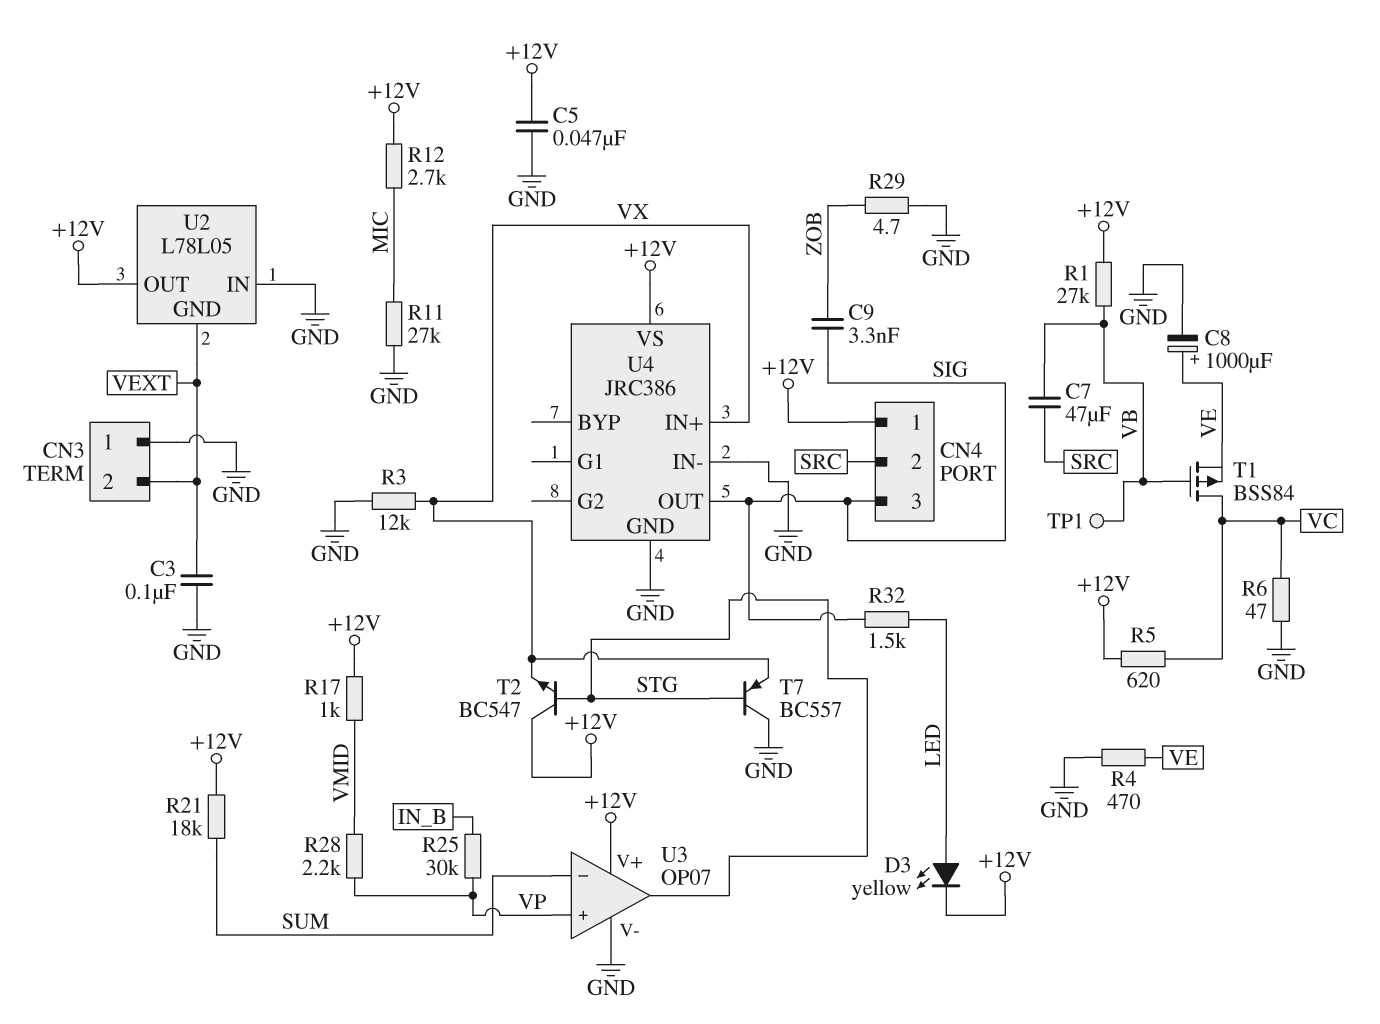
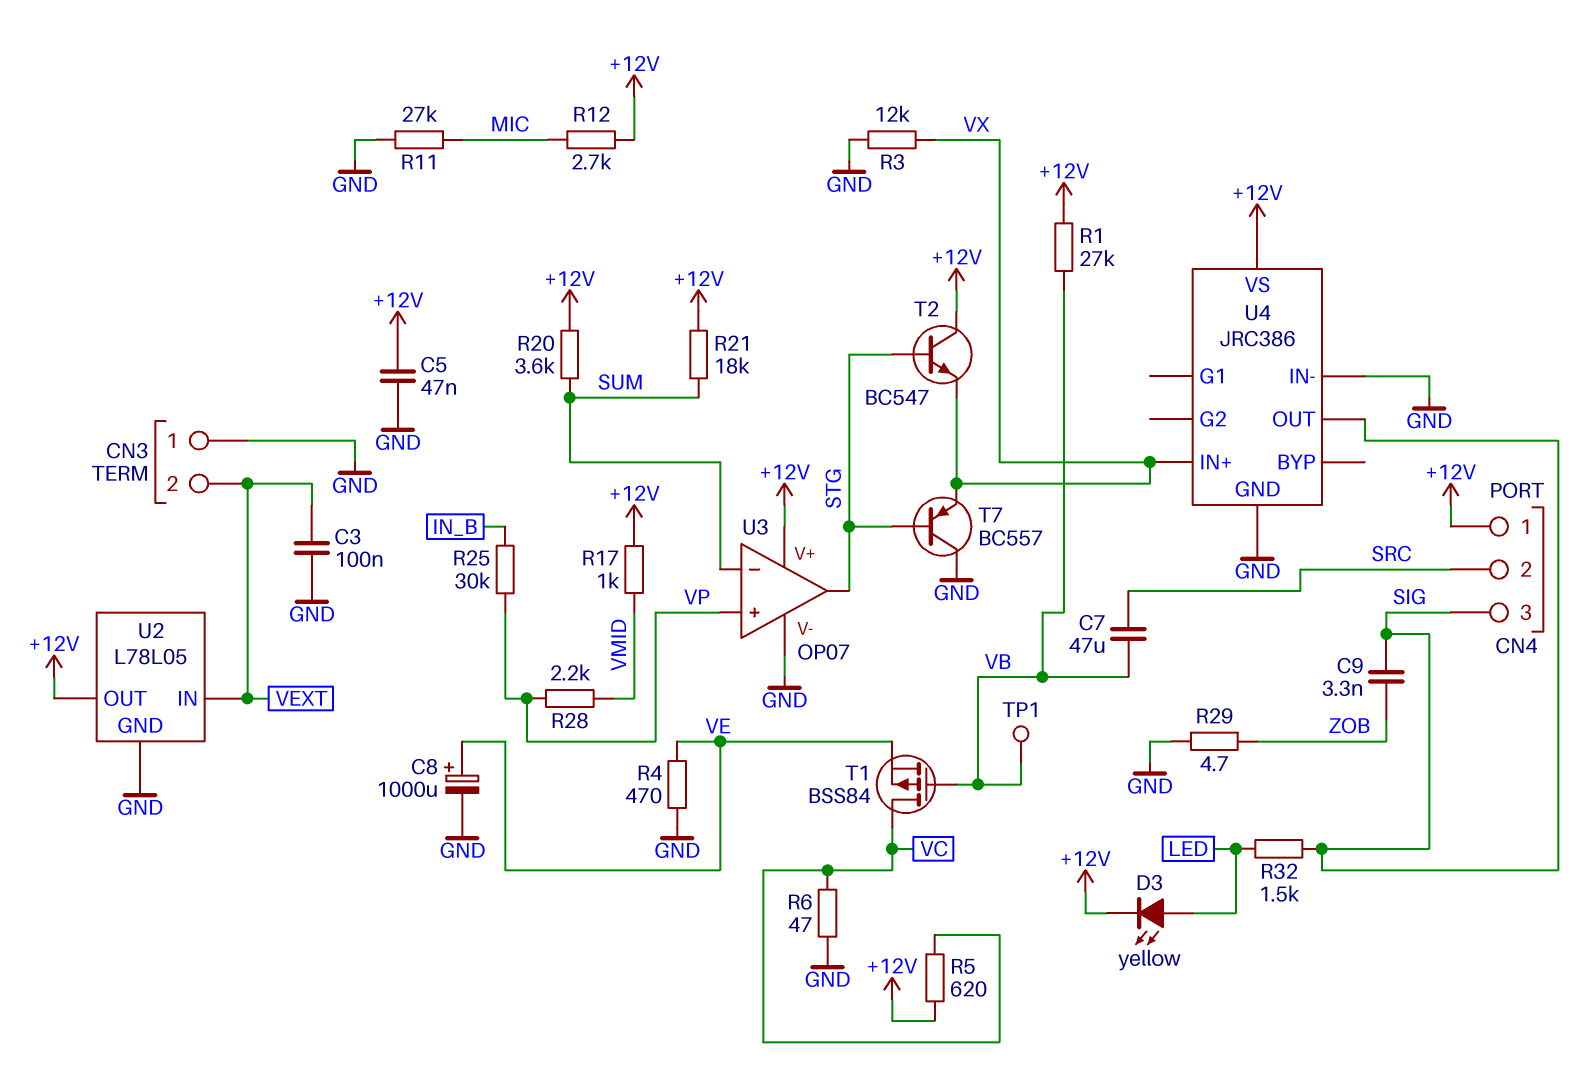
R20: none -> 3.6k (+12V, SUM)
U2 pin GND: VEXT -> GND
U2 pin IN: GND -> VEXT

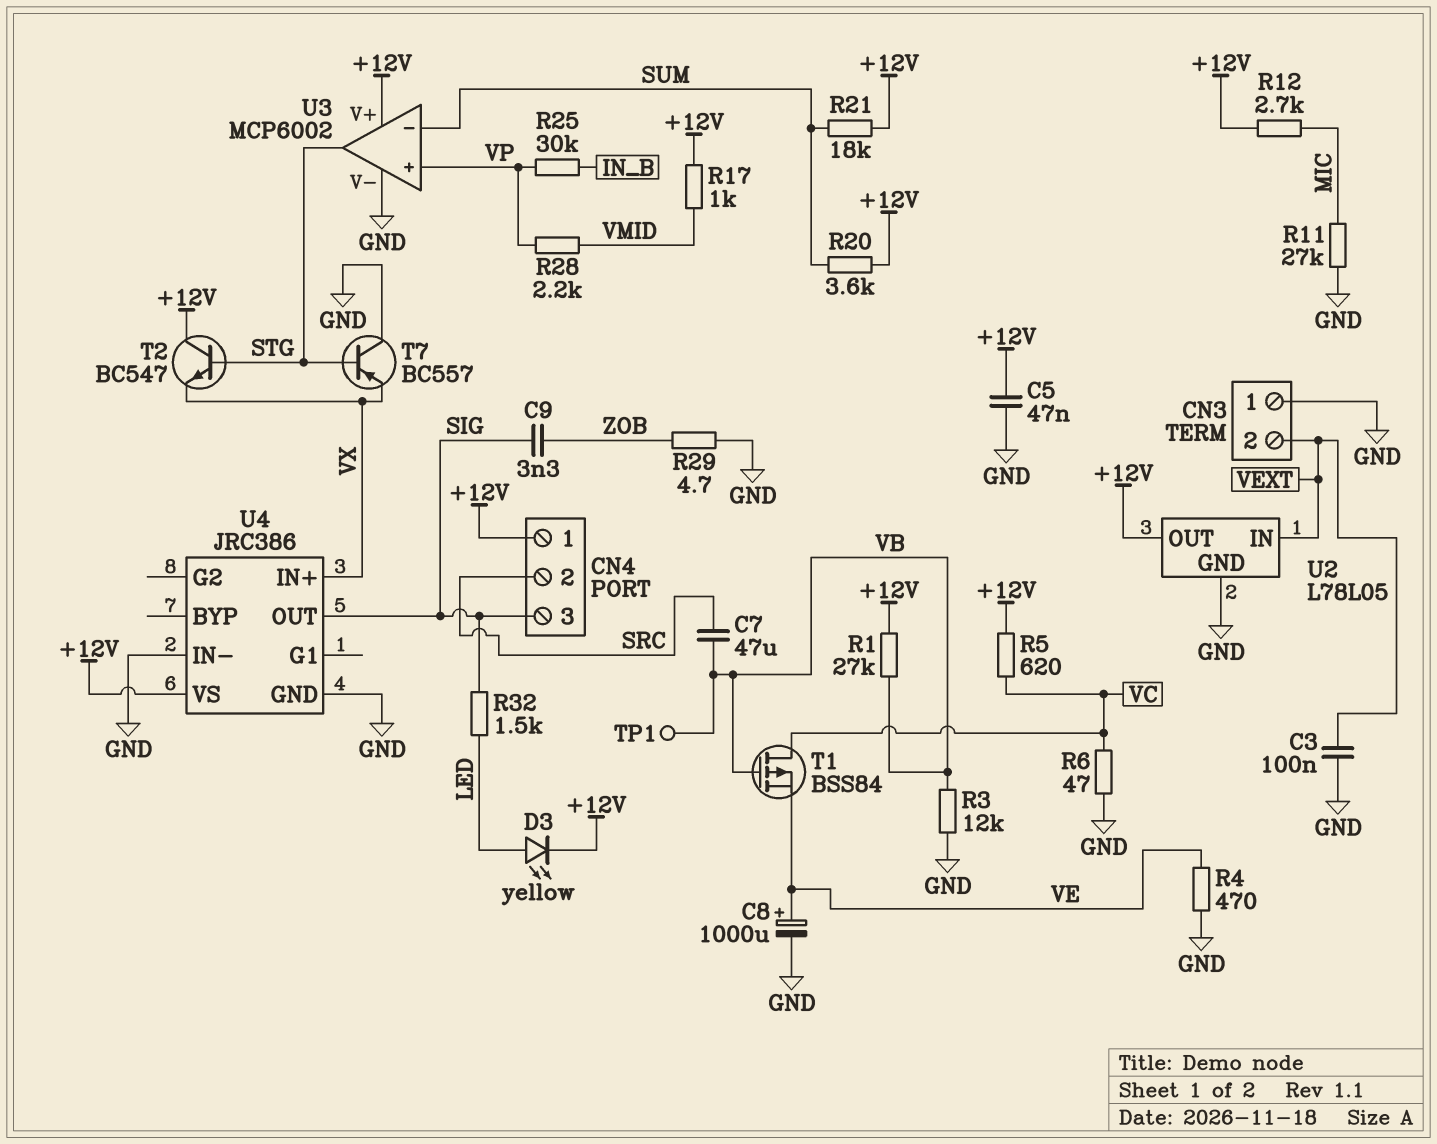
R3: 12k (GND, VX) -> 12k (GND, VB)
U3: OP07 -> MCP6002

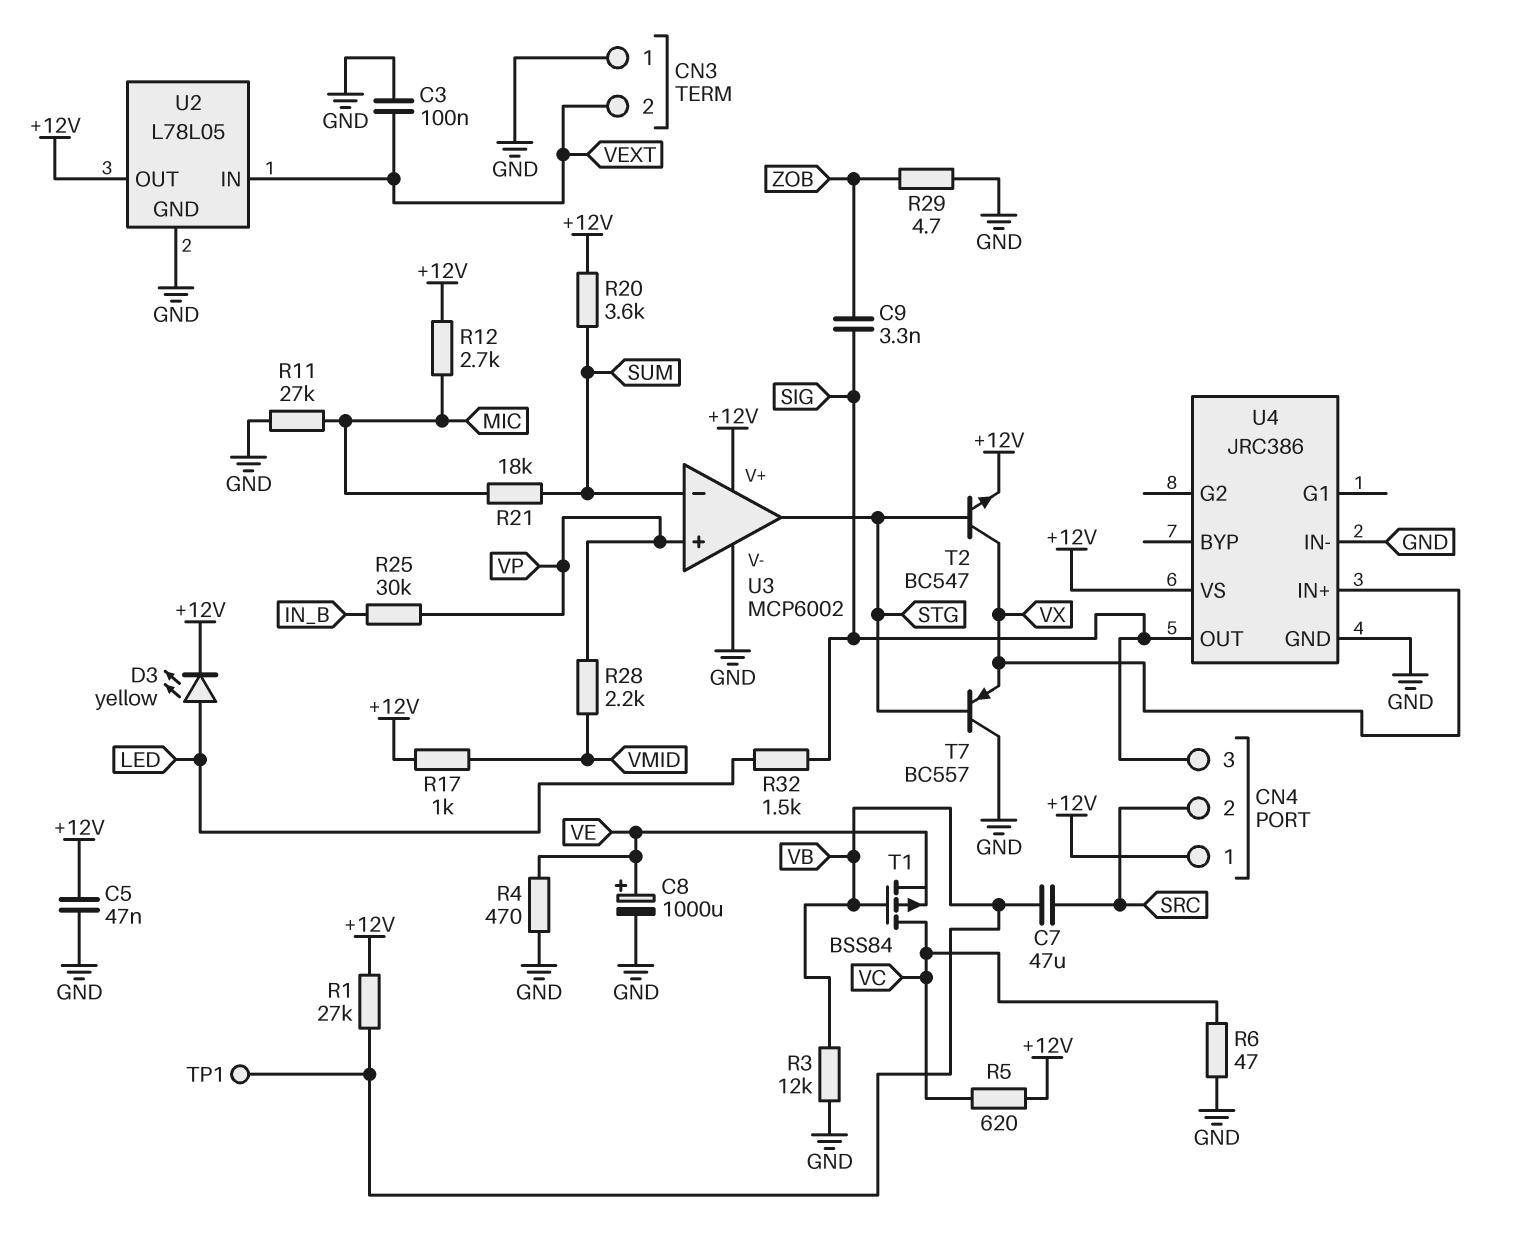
R21: 18k (+12V, SUM) -> 18k (MIC, SUM)
T2: NPN BC547 (B STG, C +12V, E VX) -> NPN BC547 (B STG, C VX, E +12V)

